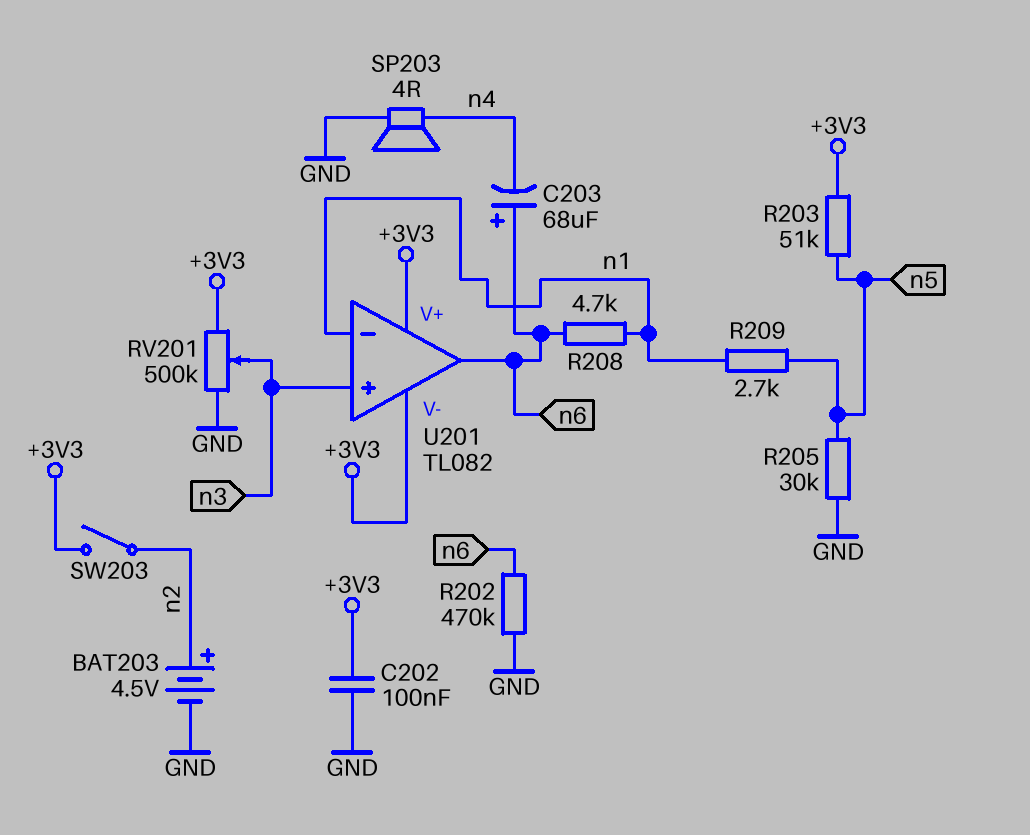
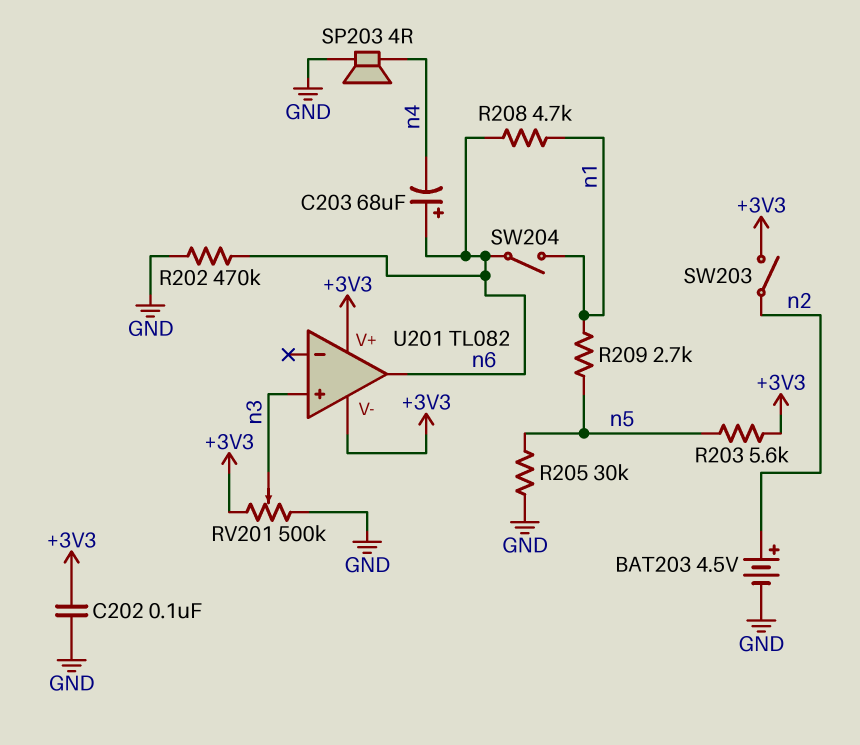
R203: 51k (+3V3, n5) -> 5.6k (+3V3, n5)
SW204: none -> switch (n1, n6)
U201 pin in-: n1 -> none

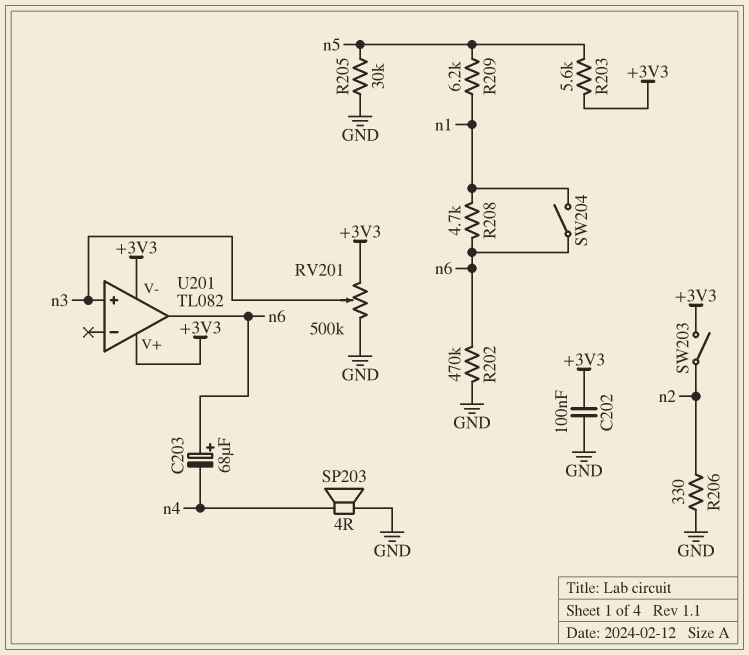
BAT203: 4.5V (plus n2, minus GND) -> none
R206: none -> 330 (GND, n2)
R209: 2.7k (n1, n5) -> 6.2k (n1, n5)

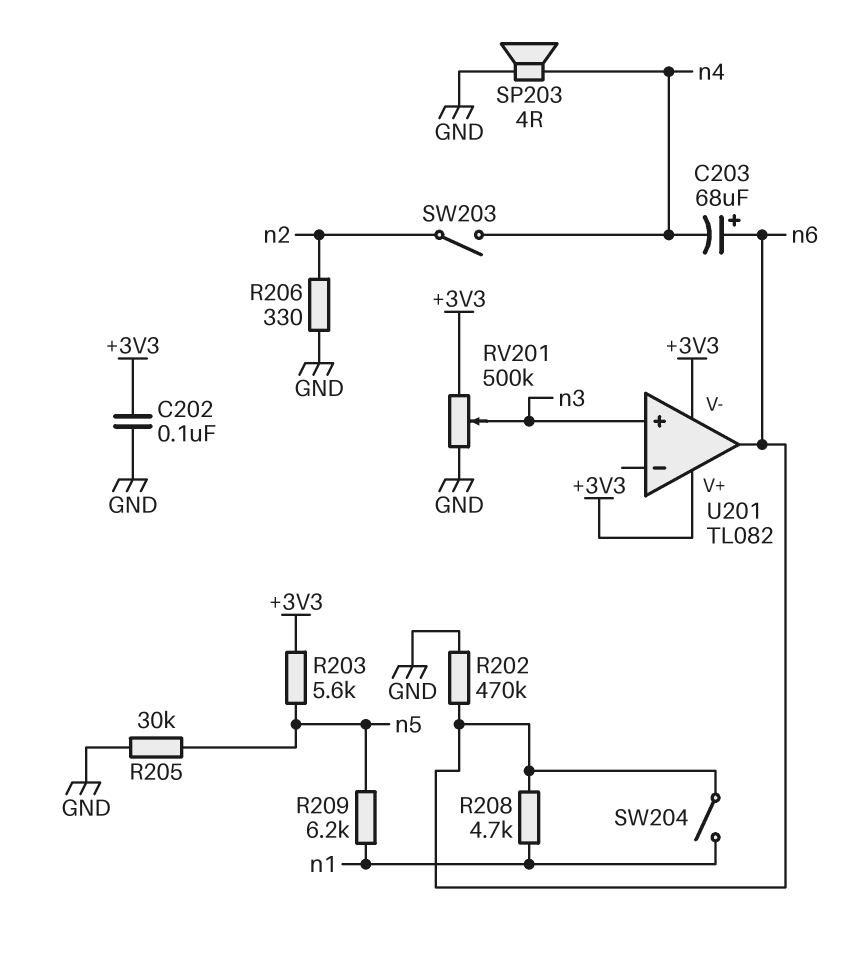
SW203: switch (+3V3, n2) -> switch (n2, n4)

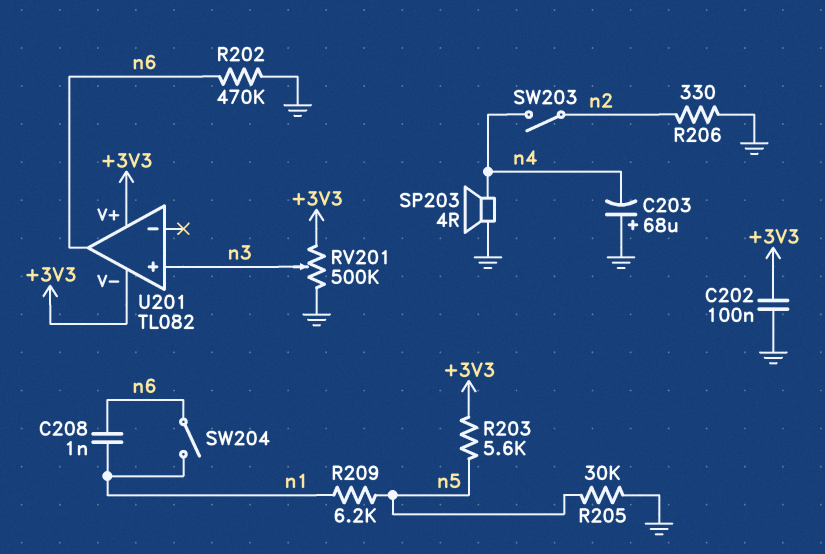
C203: 68uF (plus n6, minus n4) -> 68uF (plus GND, minus n4)
C208: none -> 1nF (n1, n6)
R208: 4.7k (n1, n6) -> none

